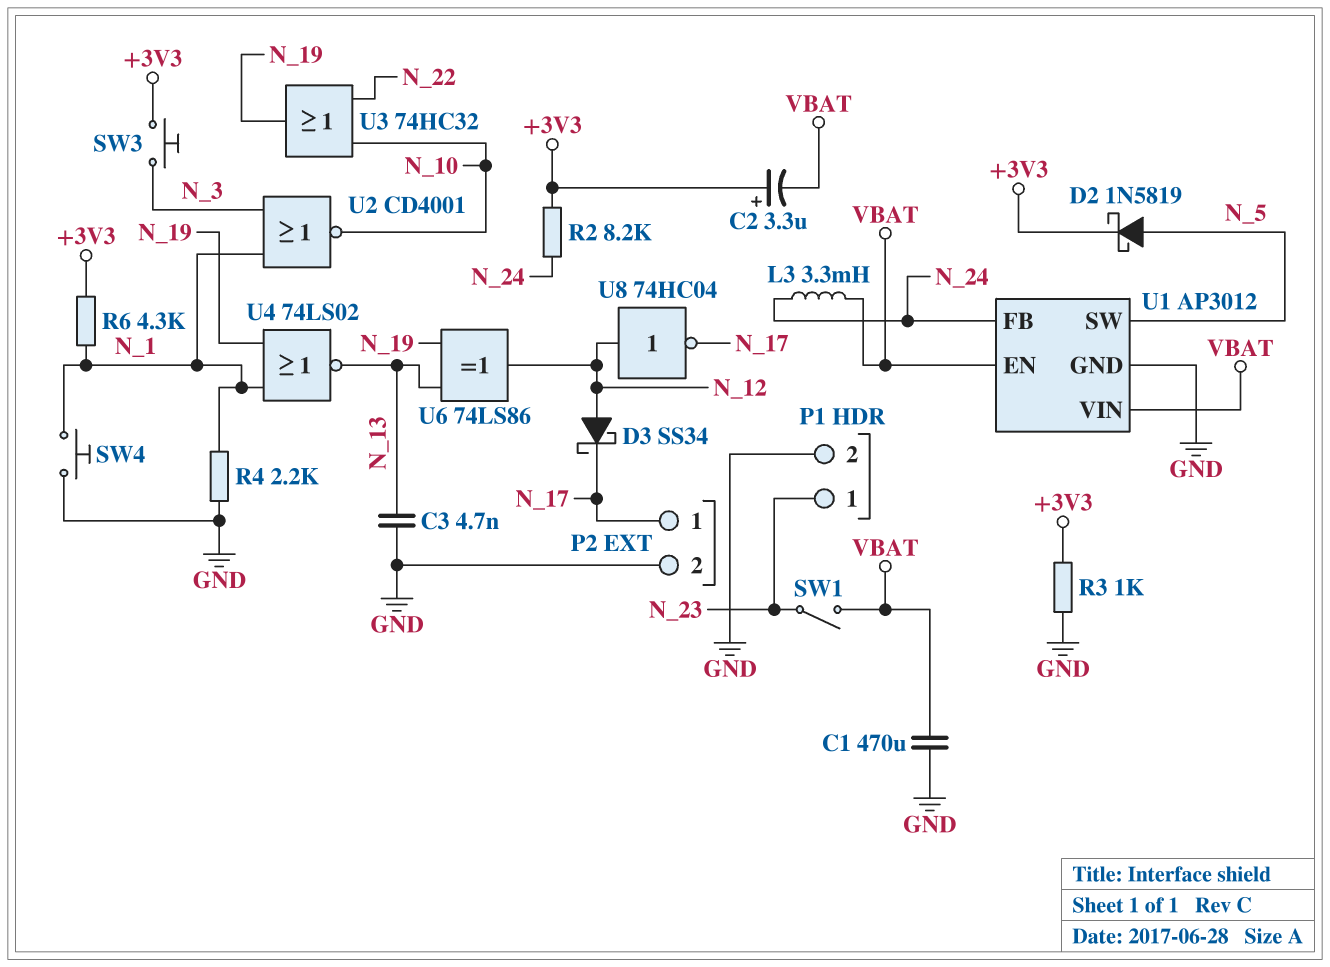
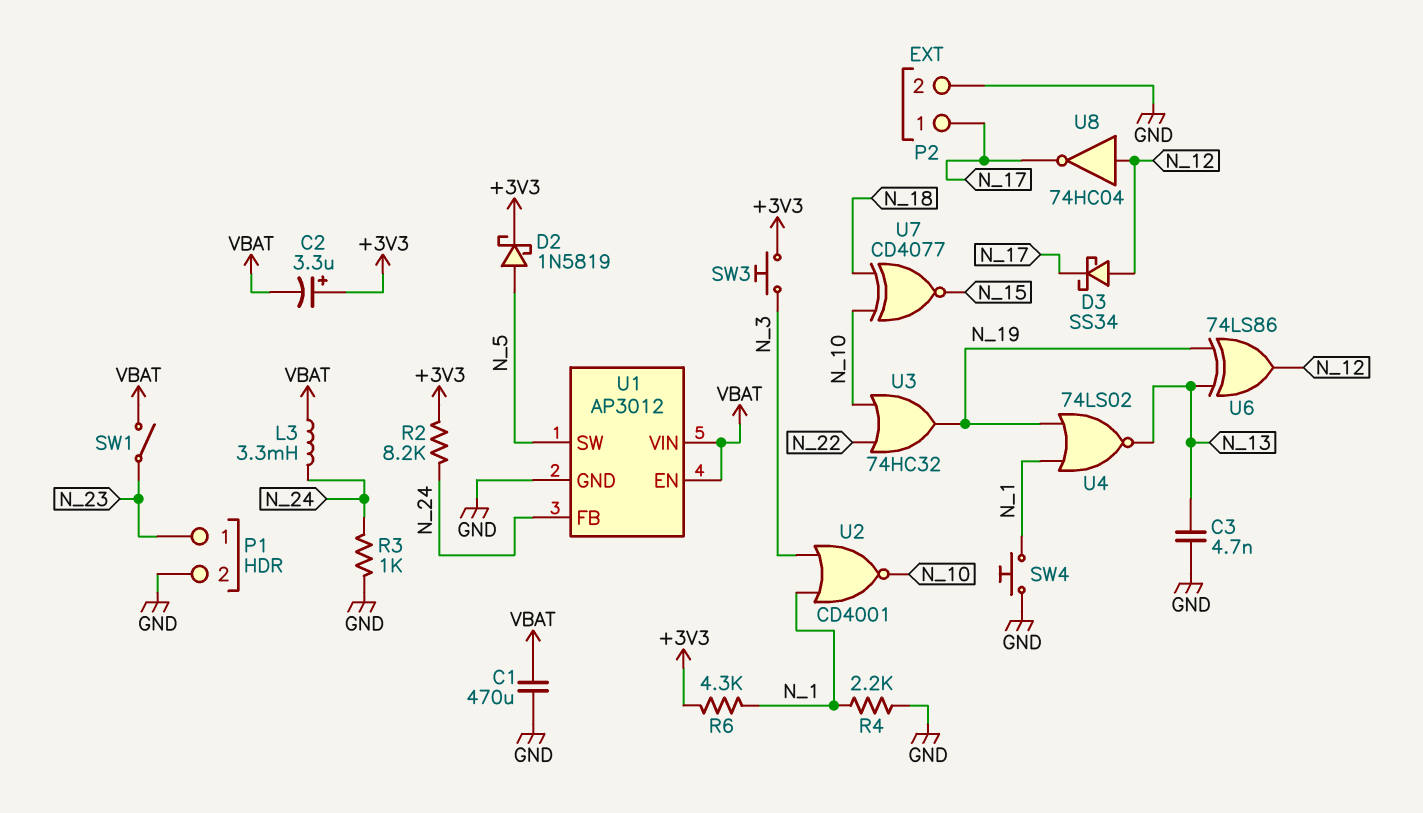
R3: 1k (+3V3, GND) -> 1k (GND, N_24)
U7: none -> XNOR CD4077 (in N_10, in N_18, out N_15)

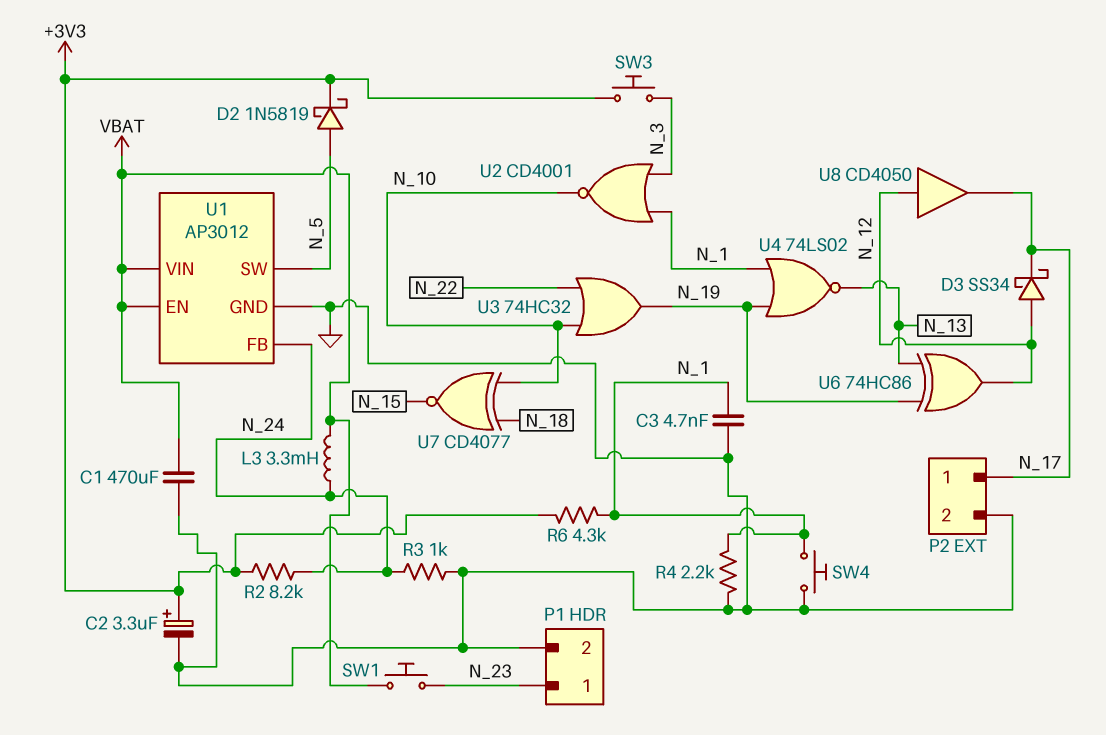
C2: 3.3uF (plus +3V3, minus VBAT) -> 3.3uF (plus +3V3, minus GND)
C3: 4.7nF (GND, N_13) -> 4.7nF (GND, N_1)
SW1: switch (N_23, VBAT) -> button (N_23, VBAT)
U6: XOR 74LS86 (in N_13, in N_19, out N_12) -> XOR 74HC86 (in N_13, in N_19, out N_12)
U8: NOT 74HC04 (in N_12, out N_17) -> buffer CD4050 (in N_12, out N_17)

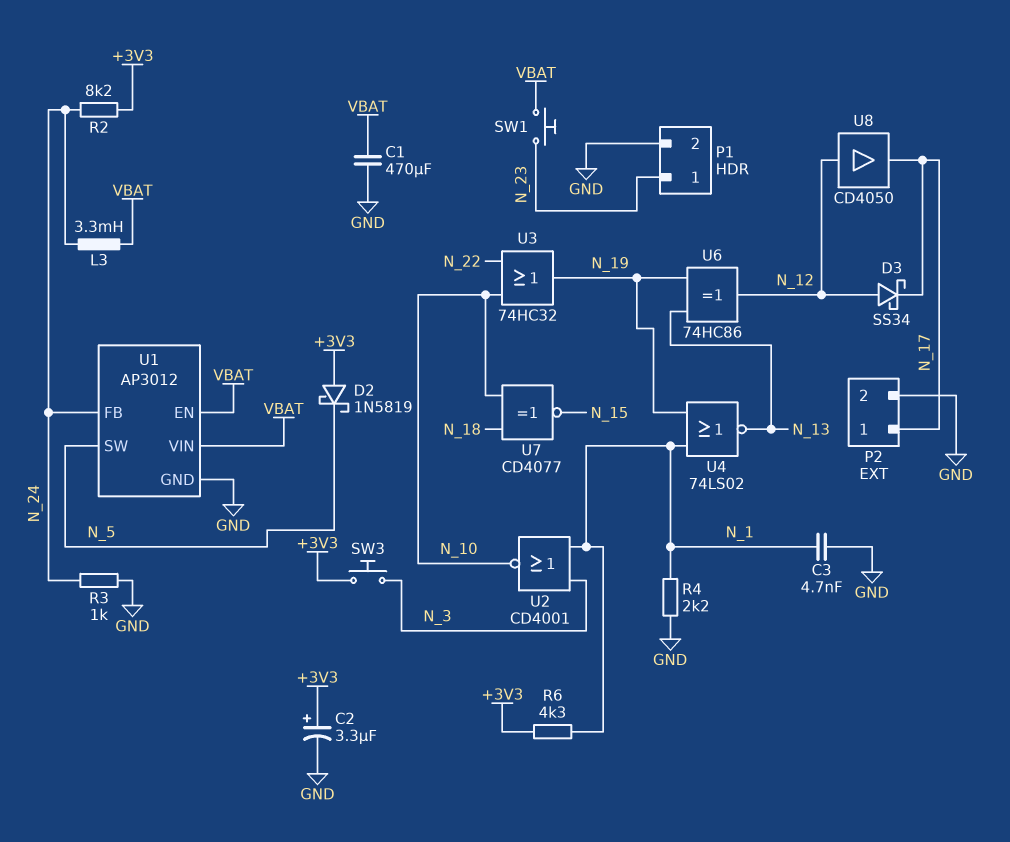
D2: schottky 1N5819 (A N_5, K +3V3) -> schottky 1N5819 (A +3V3, K N_5)
SW4: button (GND, N_1) -> none

